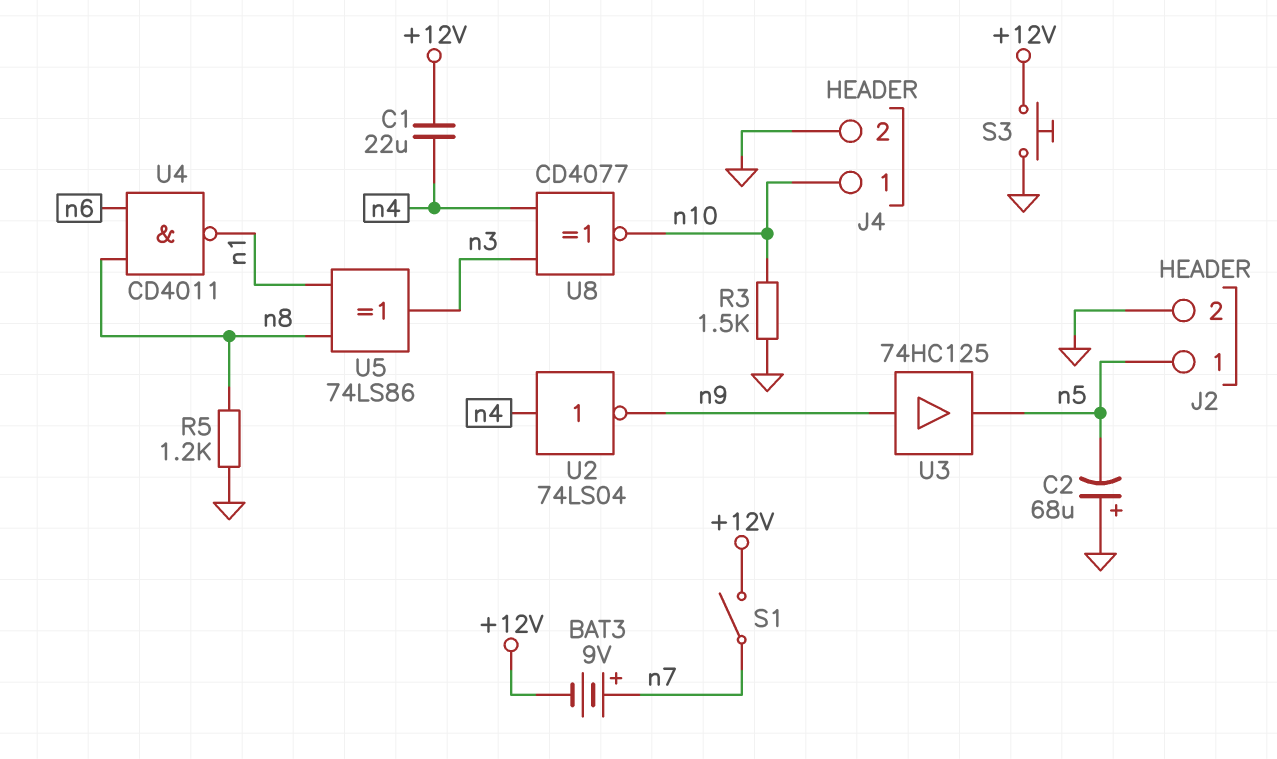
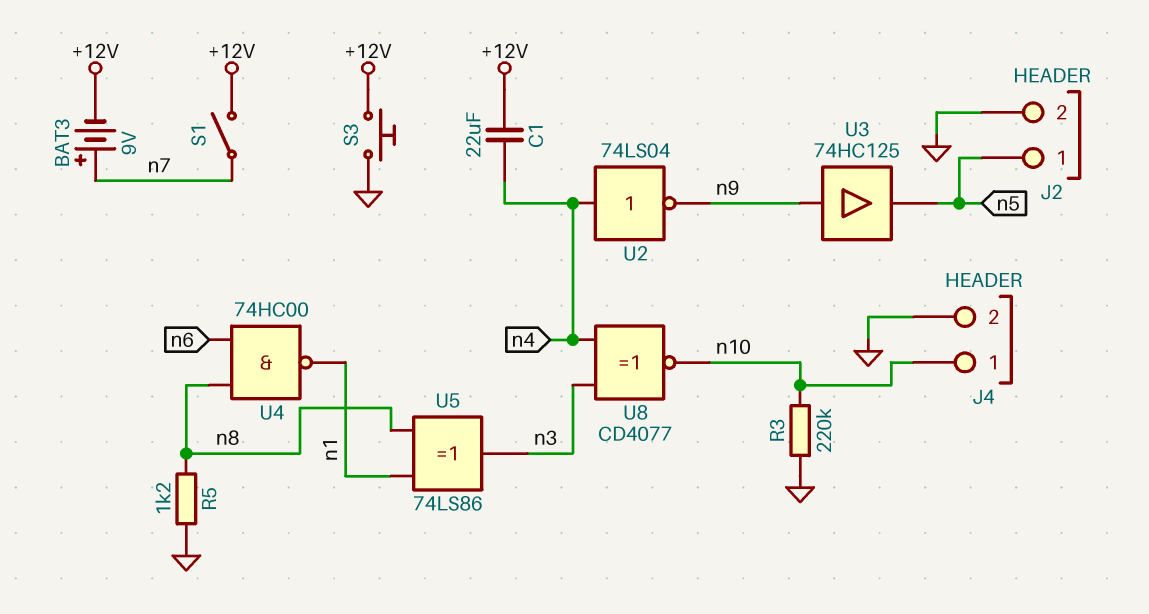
C2: 68uF (plus GND, minus n5) -> none
R3: 1.5k (GND, n10) -> 220k (GND, n10)
U4: NAND CD4011 (in n6, in n8, out n1) -> NAND 74HC00 (in n6, in n8, out n1)

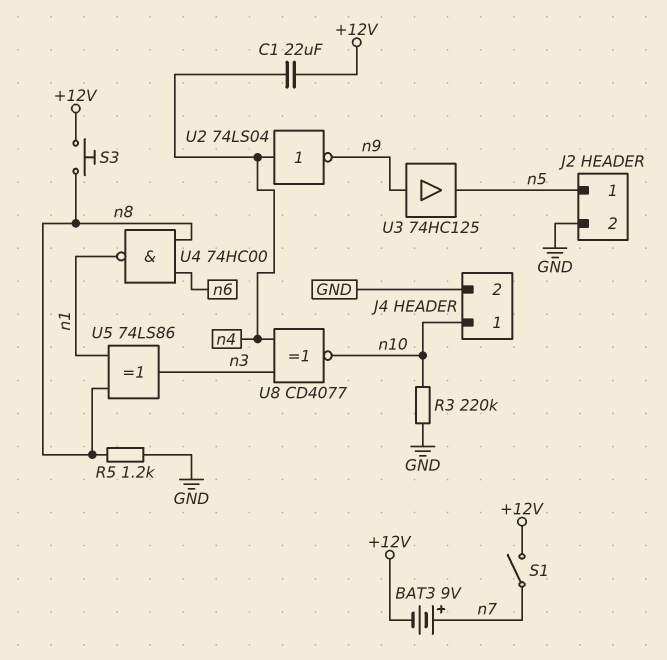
S3: button (+12V, GND) -> button (+12V, n8)

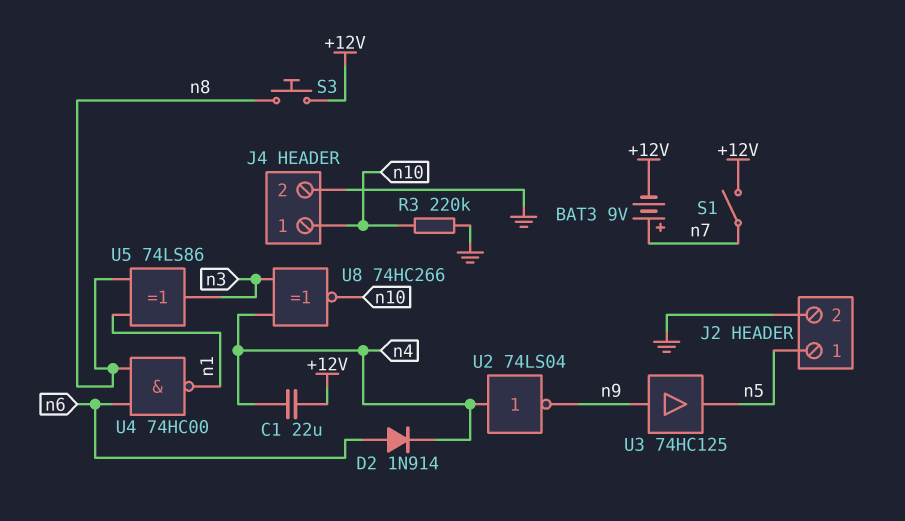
D2: none -> diode 1N914 (A n6, K n4)
R5: 1.2k (GND, n8) -> none
U8: XNOR CD4077 (in n3, in n4, out n10) -> XNOR 74HC266 (in n3, in n4, out n10)

